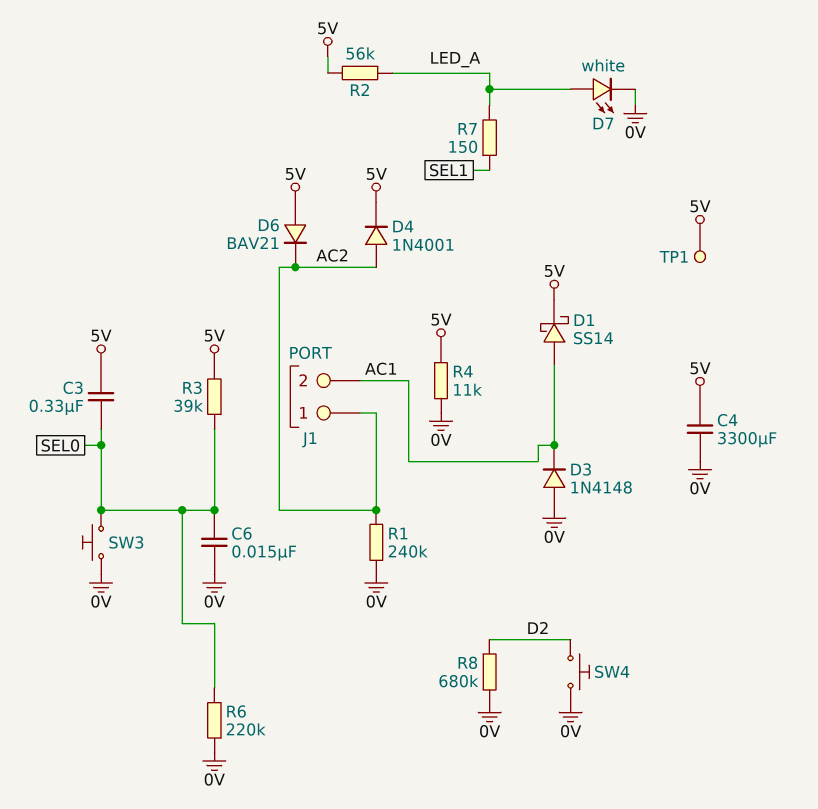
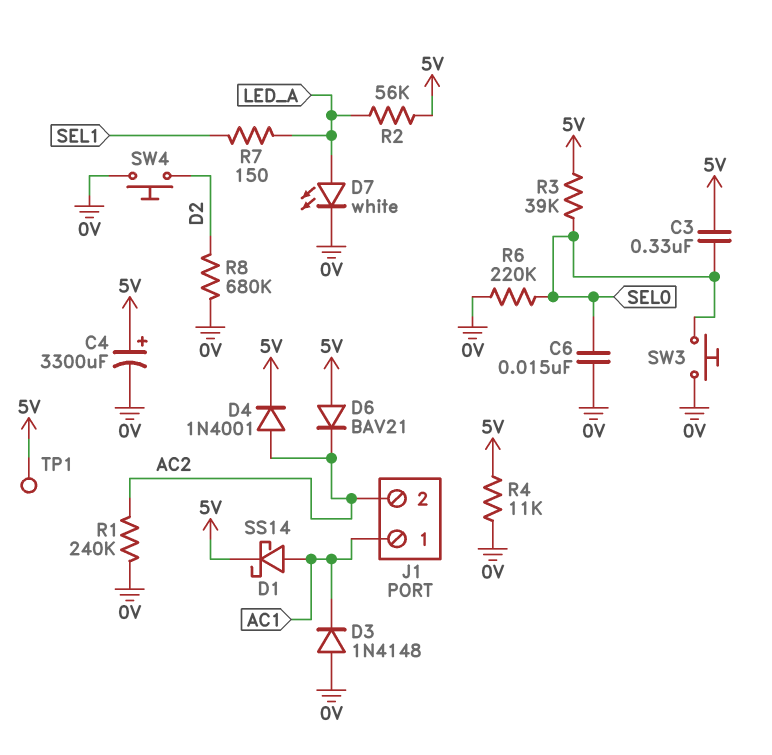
C4: 3300uF (0V, 5V) -> 3300uF (plus 5V, minus 0V)
J1 pin 1: AC2 -> AC1
J1 pin 2: AC1 -> AC2

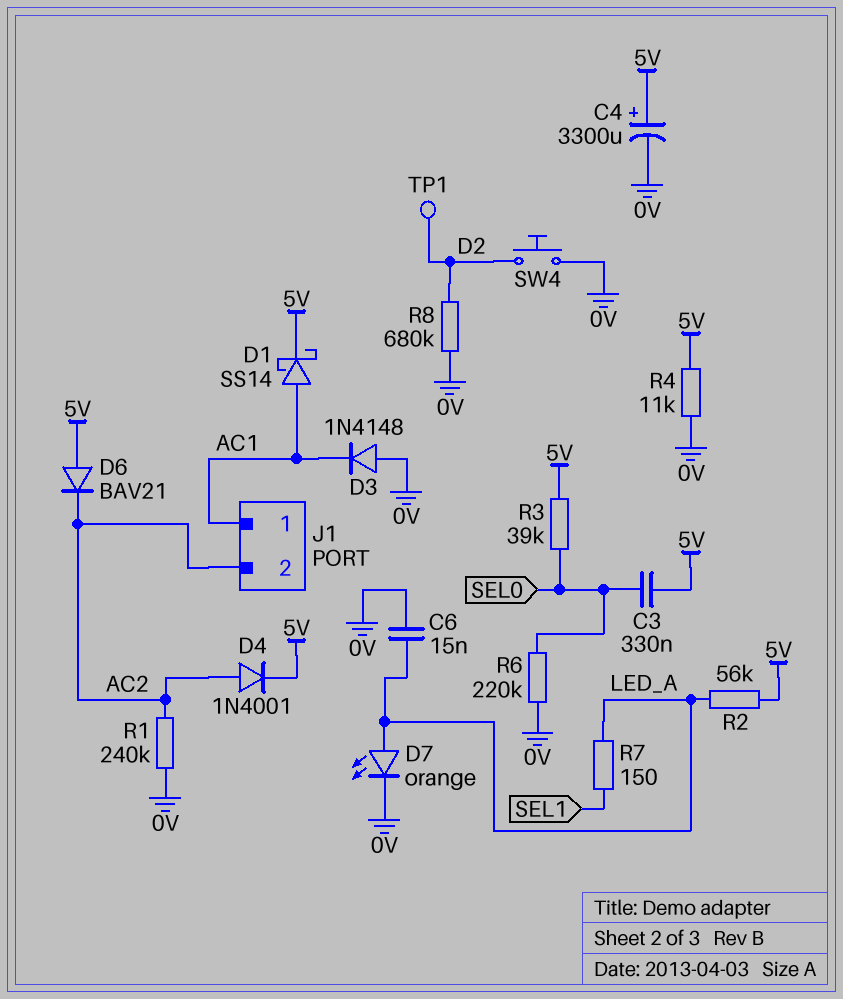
C6: 15nF (0V, SEL0) -> 15nF (0V, LED_A)
D7: LED white (A LED_A, K 0V) -> LED orange (A LED_A, K 0V)
SW3: button (0V, SEL0) -> none
TP1: test point (5V) -> test point (D2)

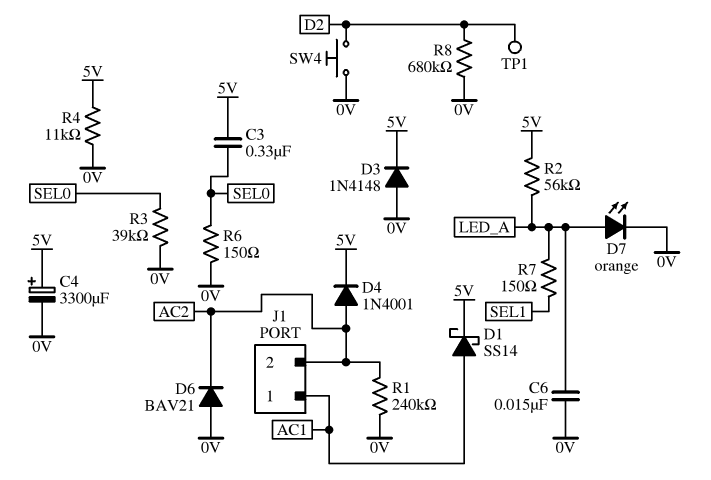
D3: diode 1N4148 (A 0V, K AC1) -> diode 1N4148 (A 0V, K 5V)
D6: diode BAV21 (A 5V, K AC2) -> diode BAV21 (A 0V, K AC2)
R3: 39k (5V, SEL0) -> 39k (0V, SEL0)
R6: 220k (0V, SEL0) -> 150 (0V, SEL0)

